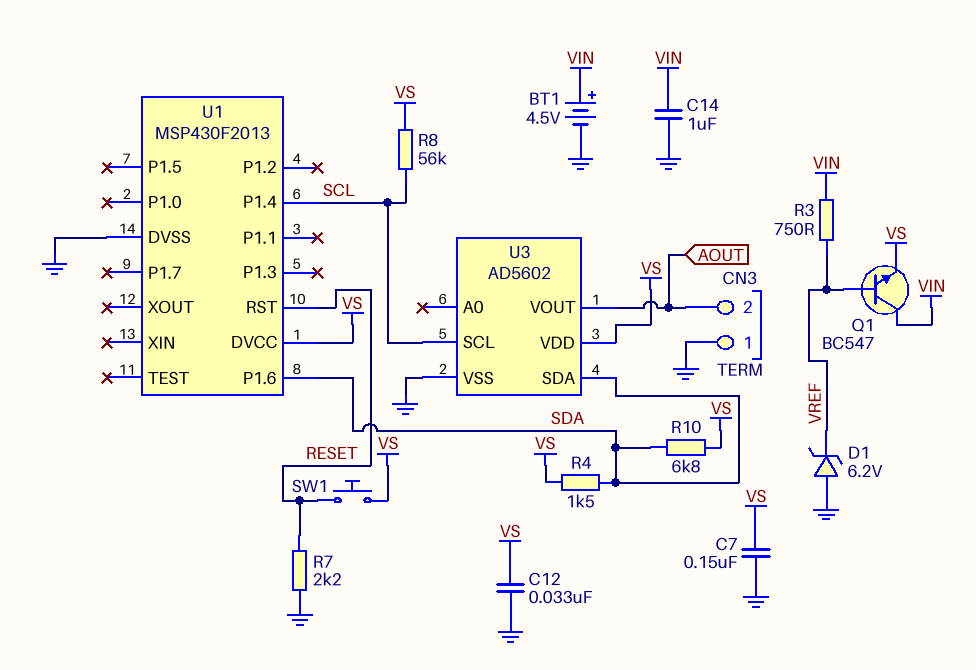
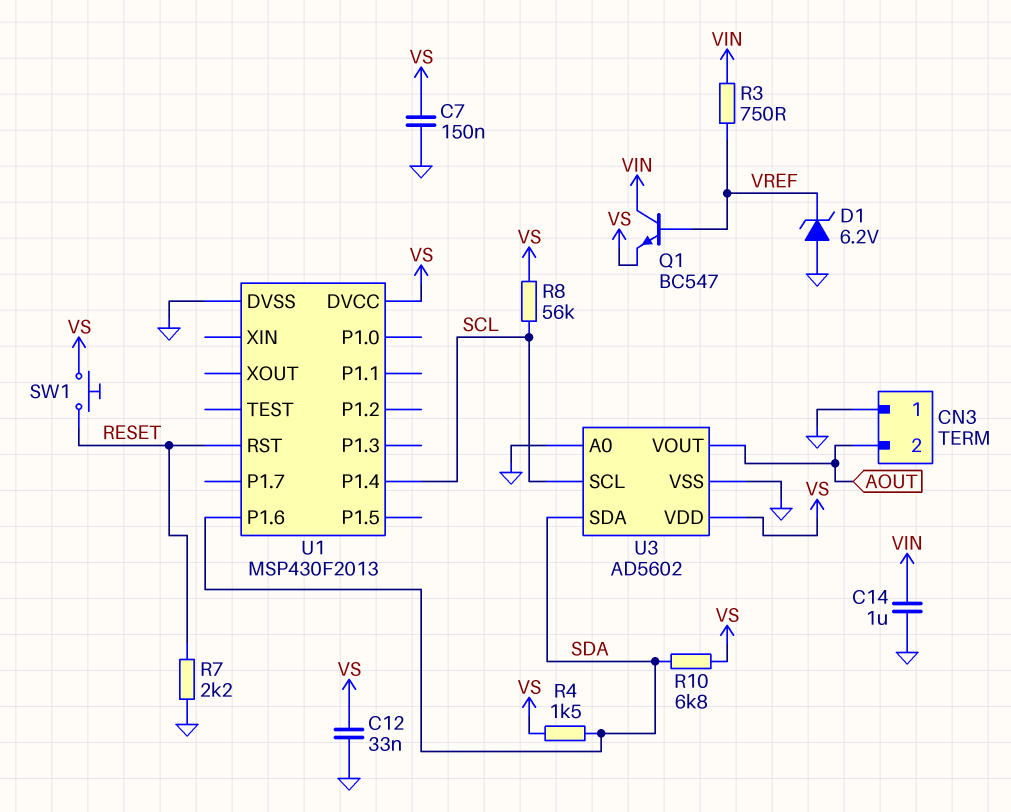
BT1: 4.5V (plus VIN, minus GND) -> none
U3 pin A0: none -> GND

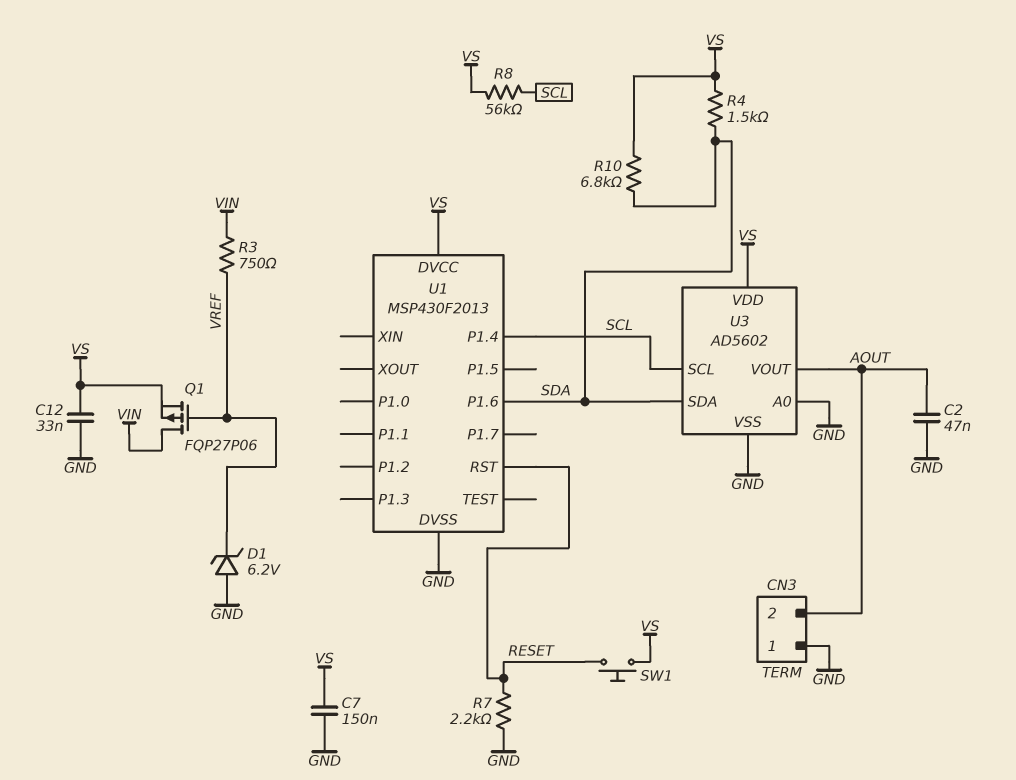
C2: none -> 47nF (AOUT, GND)
C14: 1uF (GND, VIN) -> none
Q1: NPN BC547 (B VREF, C VIN, E VS) -> PMOS FQP27P06 (G VREF, D VIN, S VS)

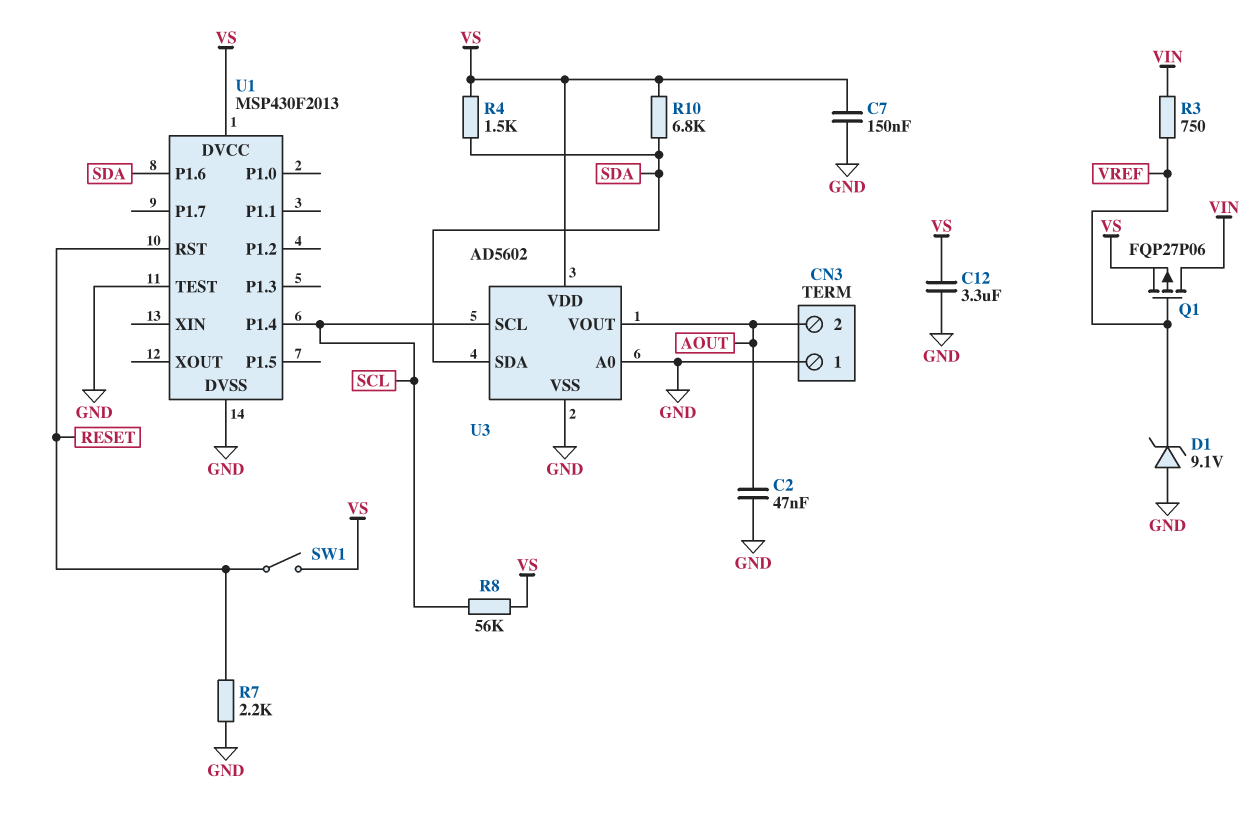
C12: 33nF (GND, VS) -> 3.3uF (GND, VS)
D1: zener 6.2V (A GND, K VREF) -> zener 9.1V (A GND, K VREF)
SW1: button (RESET, VS) -> switch (RESET, VS)
U1 pin TEST: none -> GND

